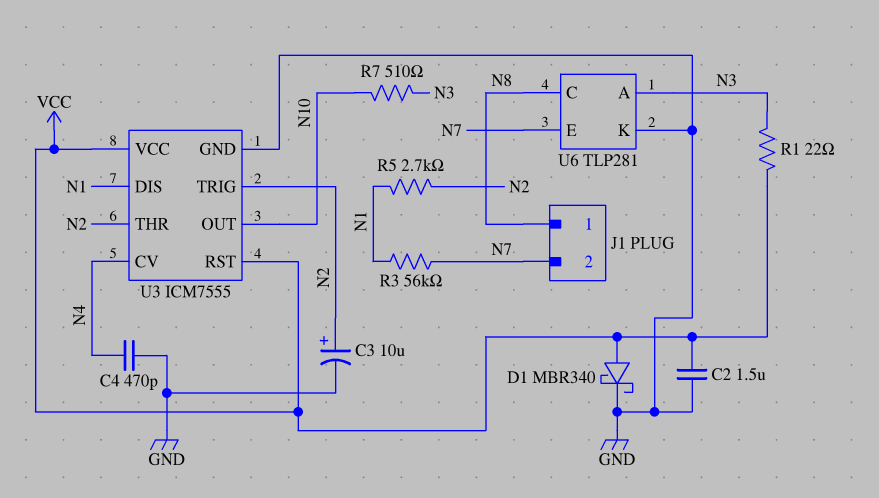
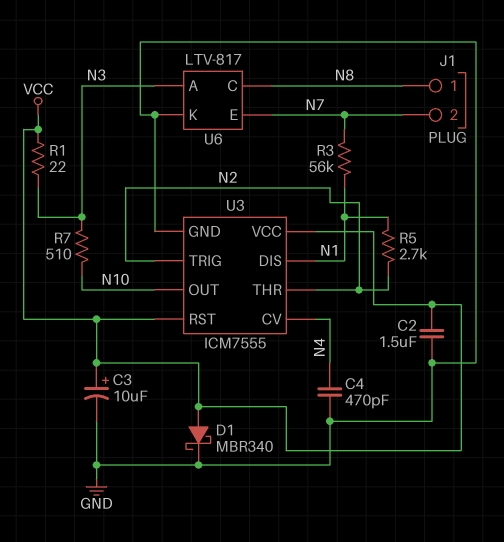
C3: 10uF (plus N2, minus GND) -> 10uF (plus VCC, minus GND)
U6: TLP281 -> LTV-817

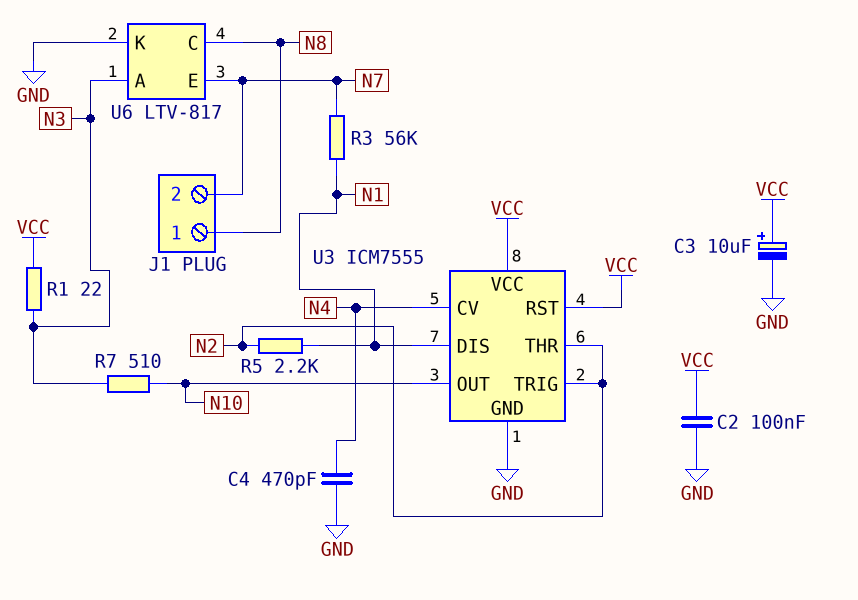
C2: 1.5uF (GND, VCC) -> 100nF (GND, VCC)
D1: schottky MBR340 (A VCC, K GND) -> none
R5: 2.7k (N1, N2) -> 2.2k (N1, N2)

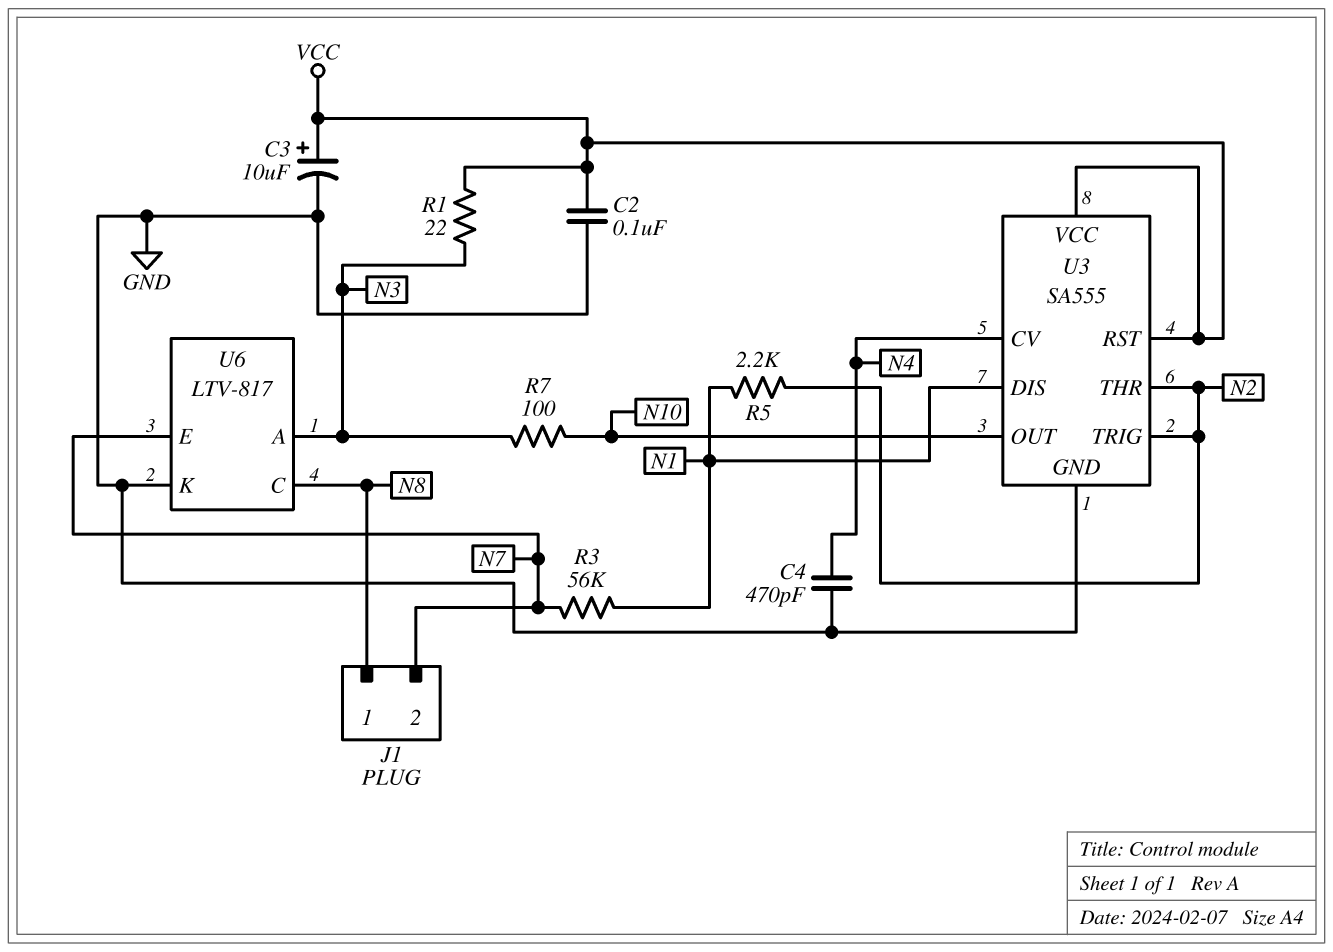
R7: 510 (N3, N10) -> 100 (N3, N10)
U3: ICM7555 -> SA555

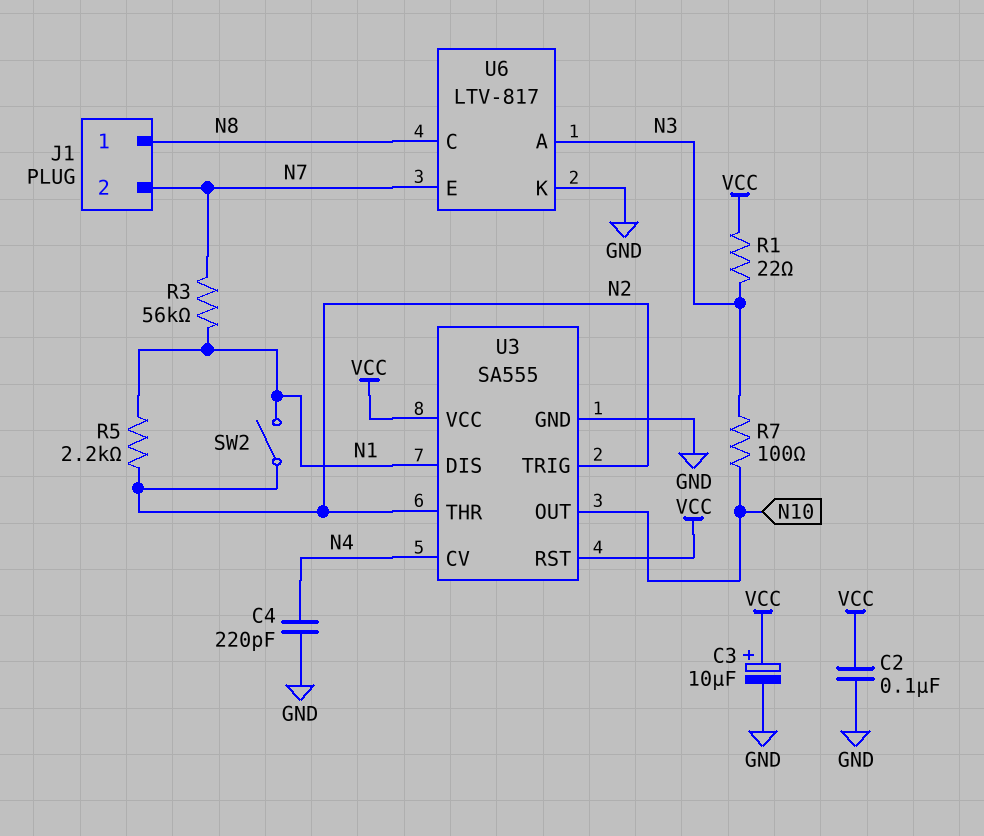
C4: 470pF (GND, N4) -> 220pF (GND, N4)
SW2: none -> switch (N1, N2)

